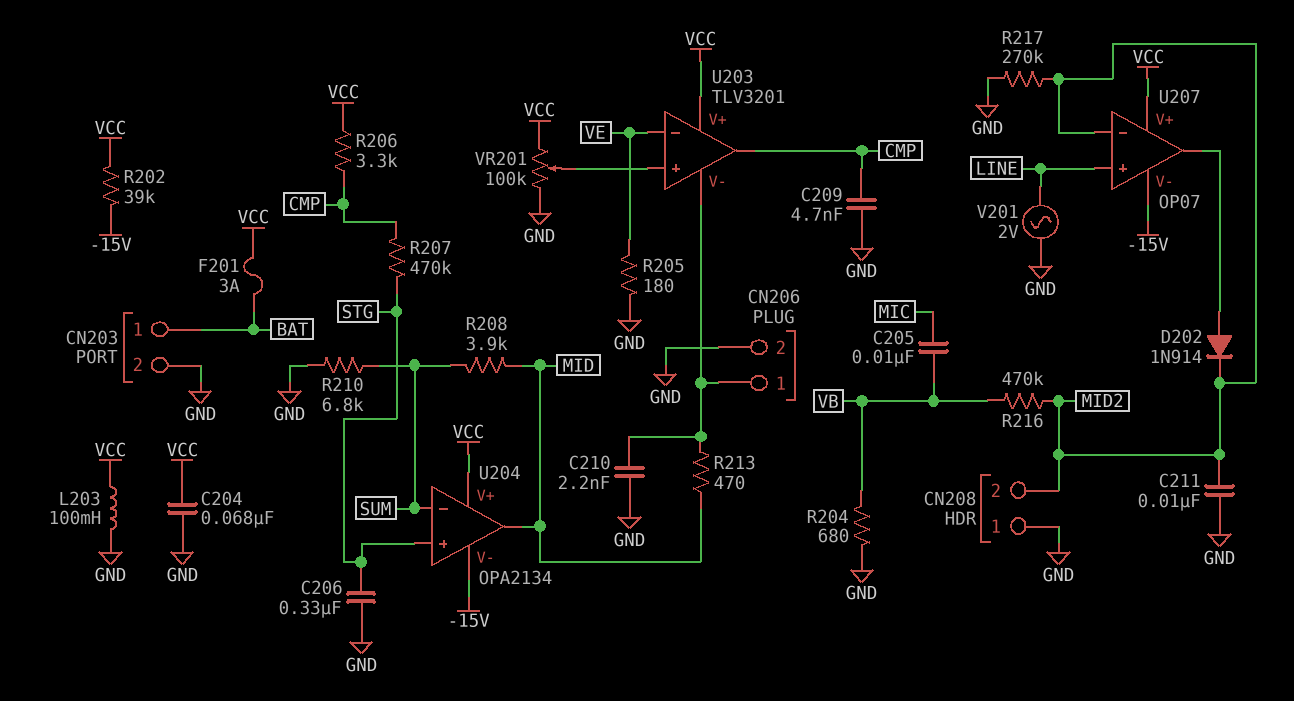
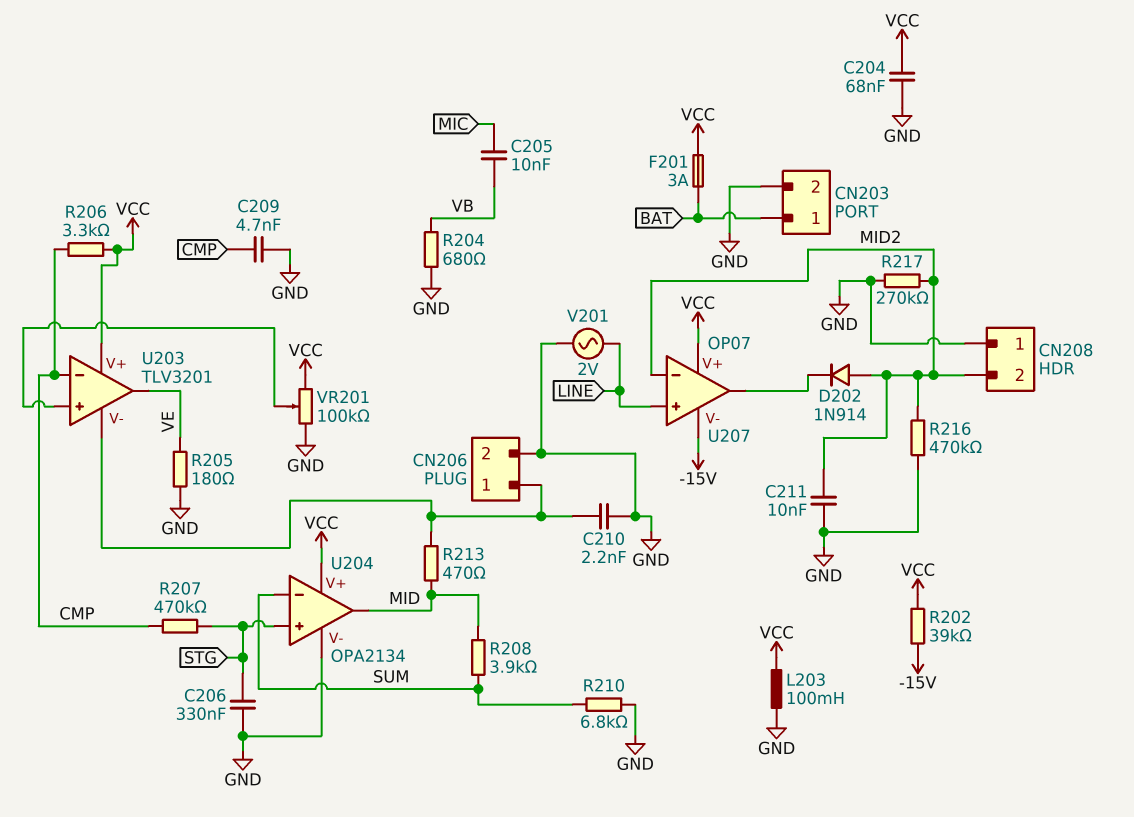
D202: diode 1N914 (A U207/out, K MID2) -> diode 1N914 (A MID2, K U207/out)
R216: 470k (MID2, VB) -> 470k (GND, MID2)
U203 pin in-: VE -> CMP
U203 pin out: CMP -> VE
U204 pin V-: -15V -> GND

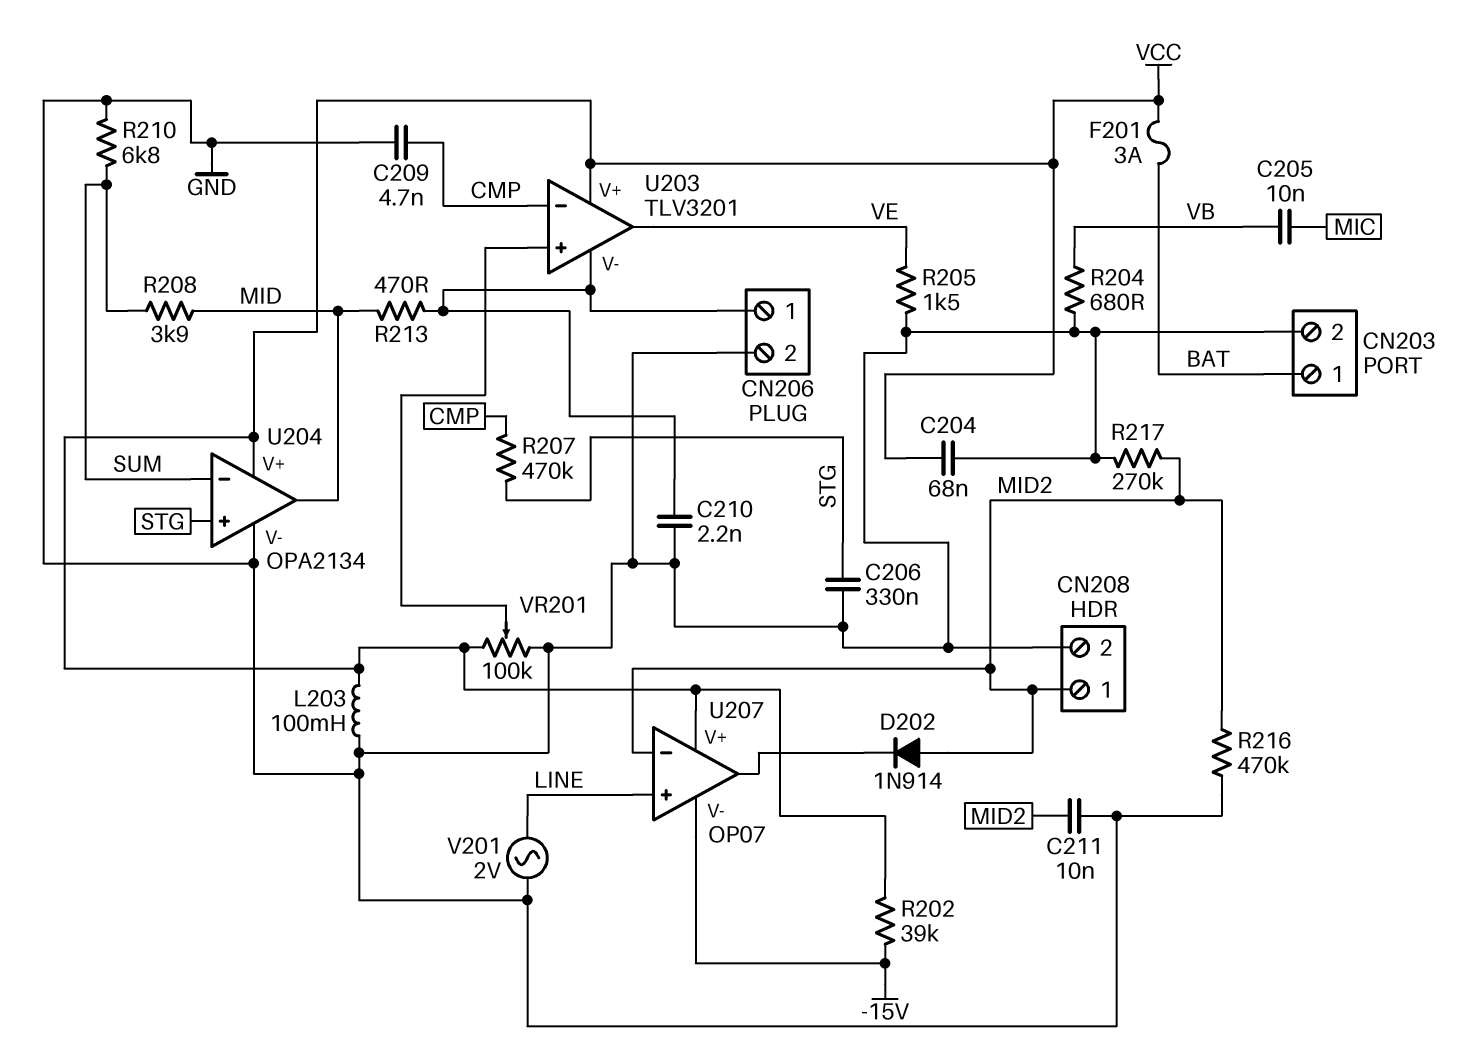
CN208 pin 1: GND -> MID2
CN208 pin 2: MID2 -> GND
R205: 180 (GND, VE) -> 1.5k (GND, VE)
R206: 3.3k (CMP, VCC) -> none

